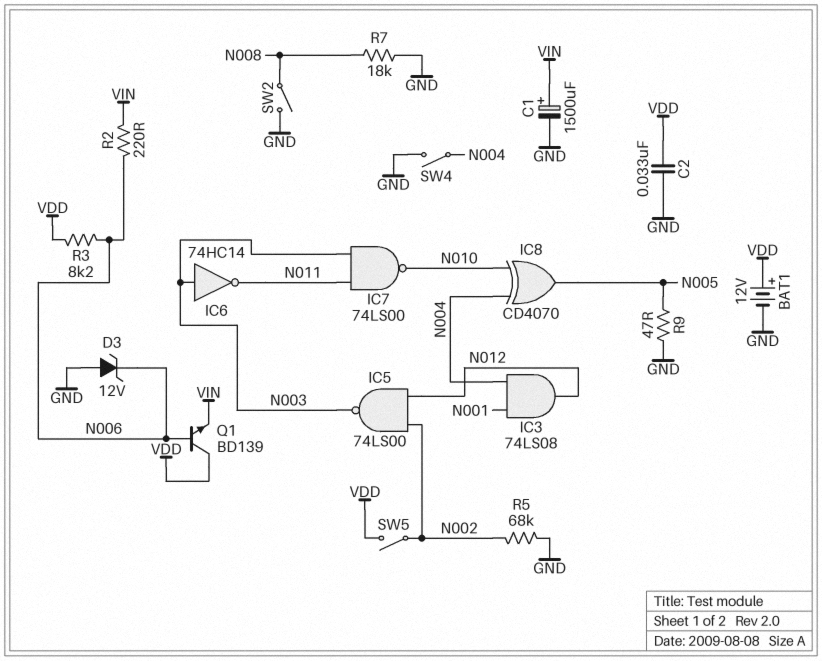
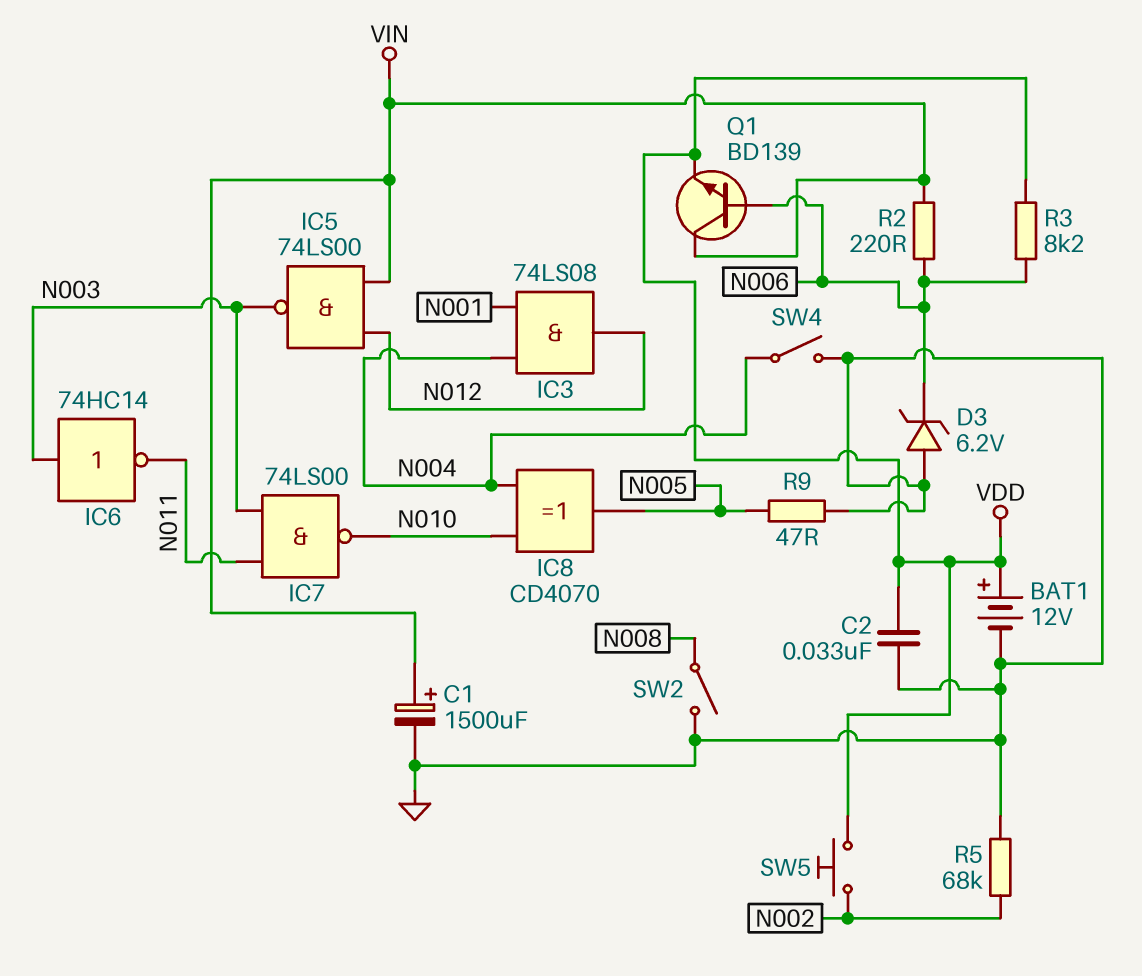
D3: zener 12V (A GND, K N006) -> zener 6.2V (A GND, K N006)
IC5: NAND 74LS00 (in N002, in N012, out N003) -> NAND 74LS00 (in N012, in VIN, out N003)
Q1: NPN BD139 (B N006, C VDD, E VIN) -> NPN BD139 (B N006, C VIN, E VDD)
R7: 18k (GND, N008) -> none
SW5: switch (N002, VDD) -> button (N002, VDD)

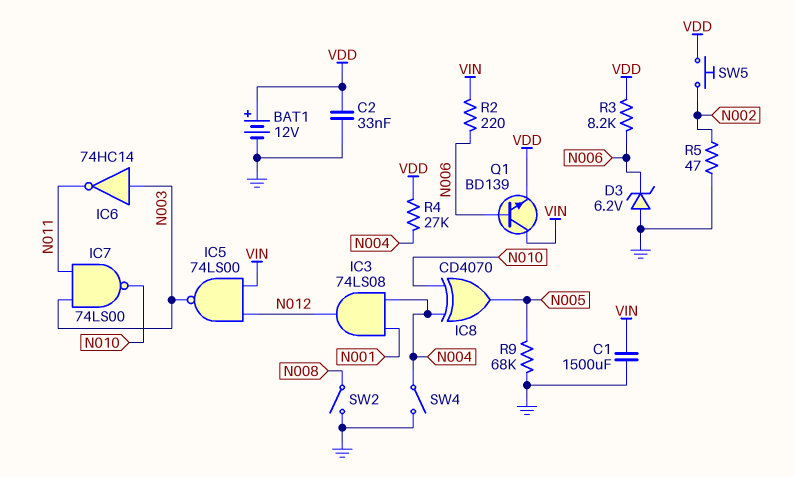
C1: 1500uF (plus VIN, minus GND) -> 1500uF (GND, VIN)
R4: none -> 27k (N004, VDD)
R5: 68k (GND, N002) -> 47 (GND, N002)
R9: 47 (GND, N005) -> 68k (GND, N005)

